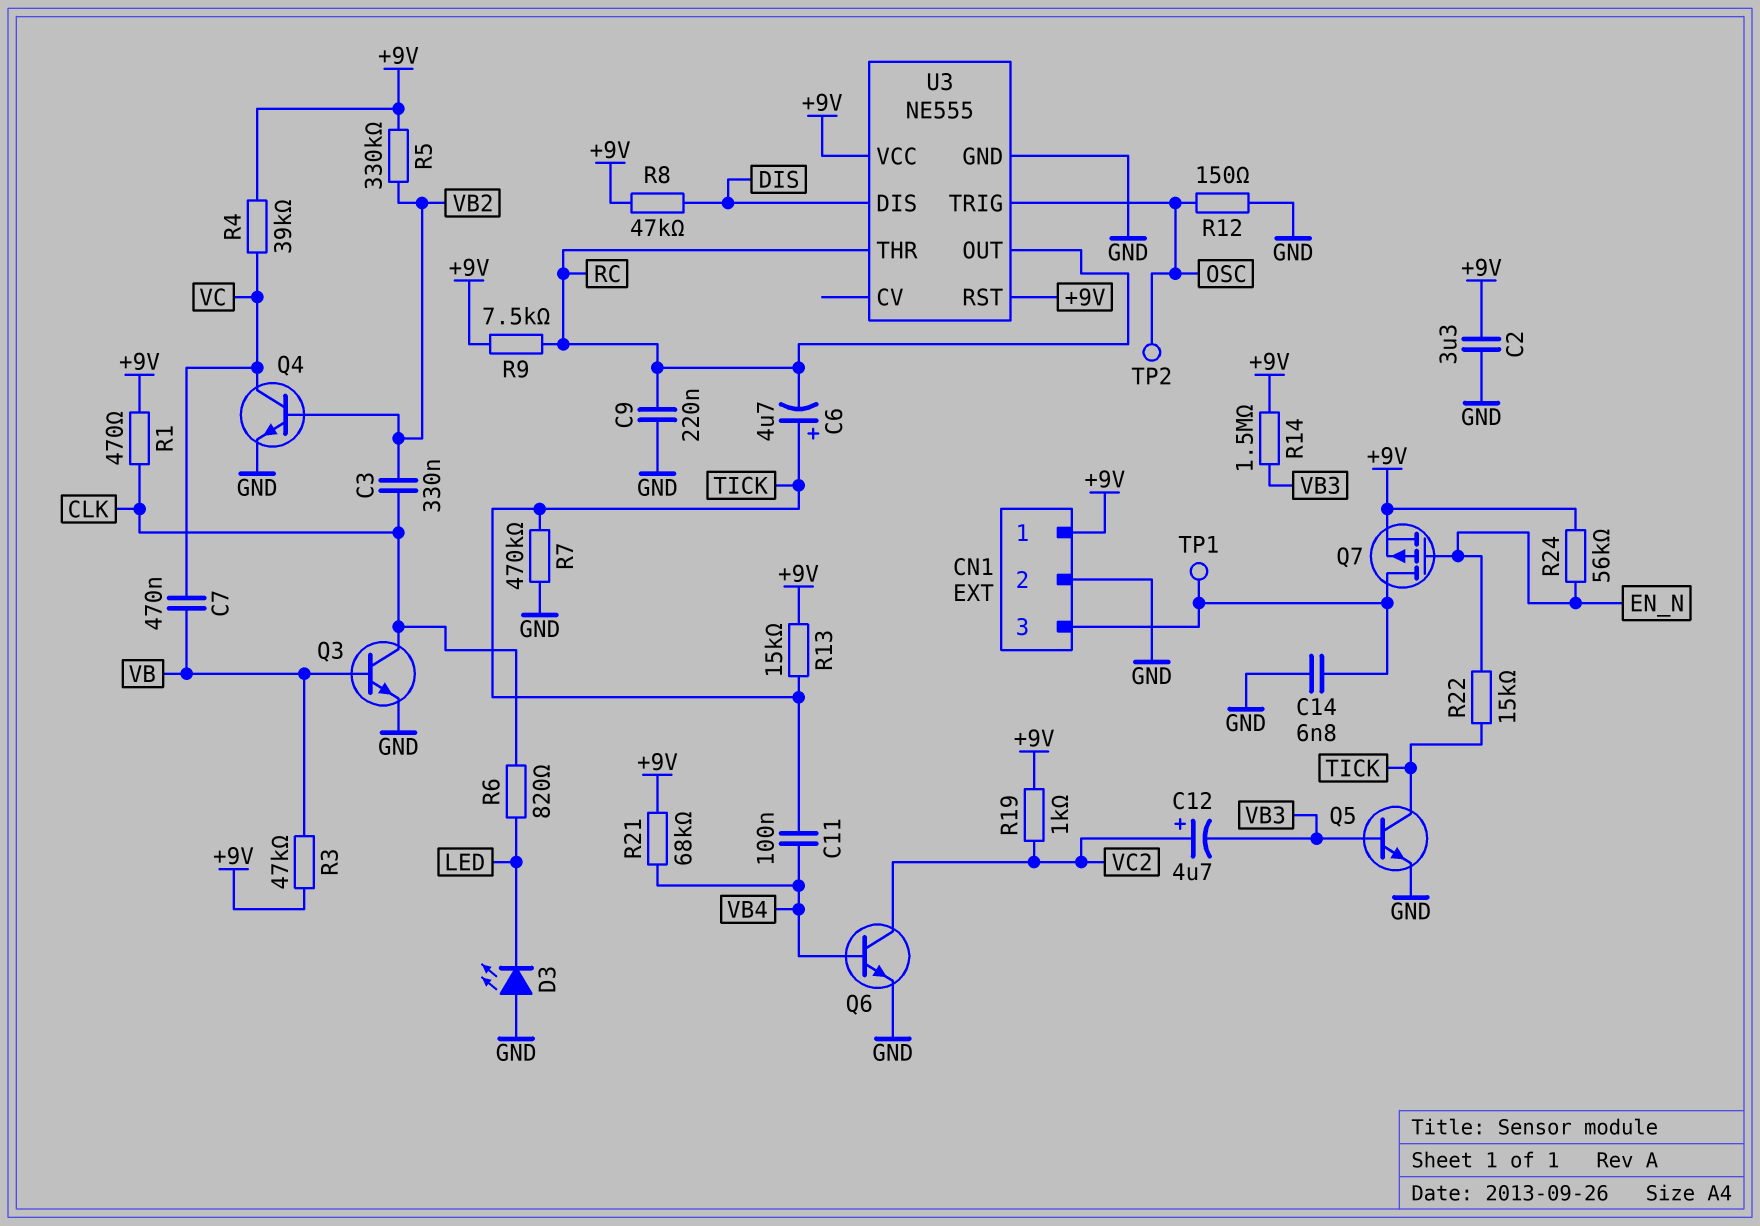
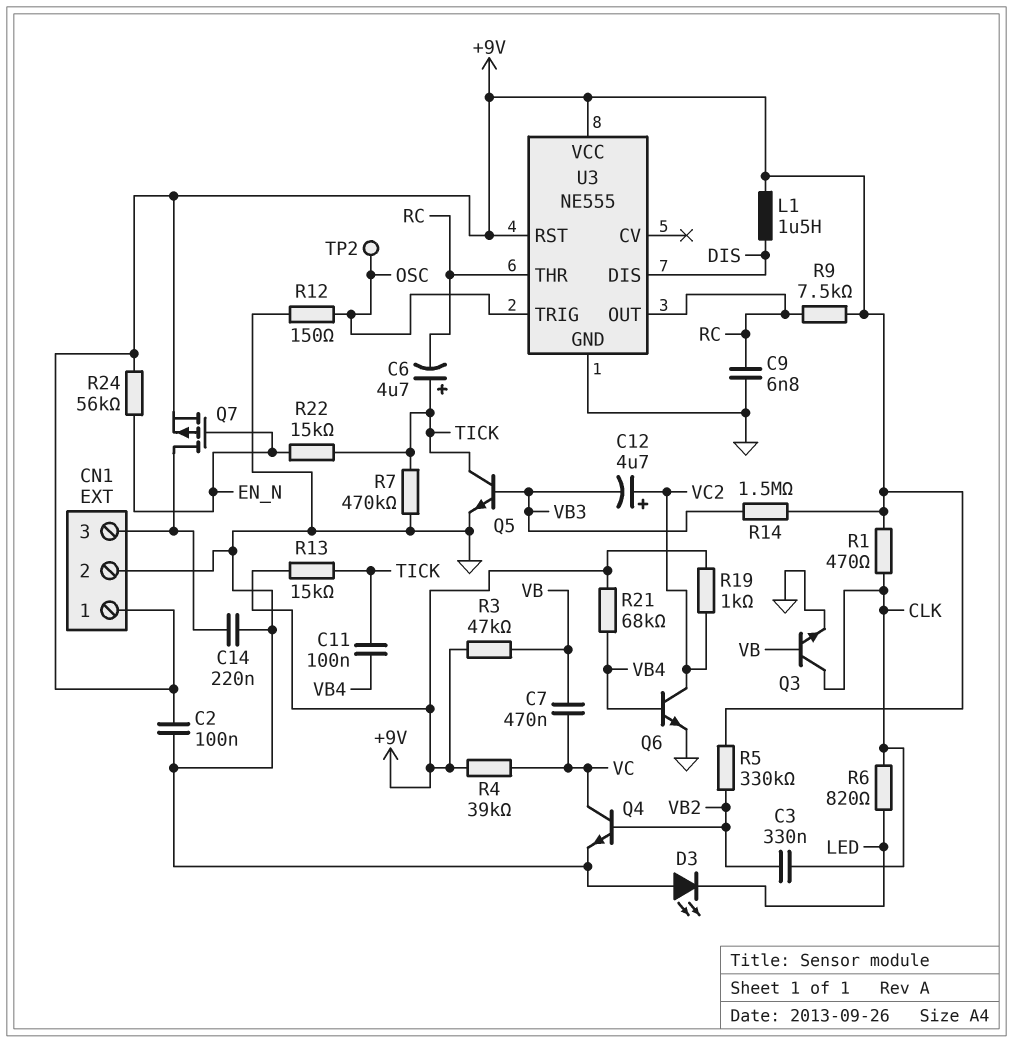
C2: 3.3uF (+9V, GND) -> 100nF (+9V, GND)
C9: 220nF (GND, RC) -> 6.8nF (GND, RC)
C14: 6.8nF (CN1/3, GND) -> 220nF (CN1/3, GND)
L1: none -> 1.5uH (+9V, DIS)
R8: 47k (+9V, DIS) -> none
TP1: test point (CN1/3) -> none

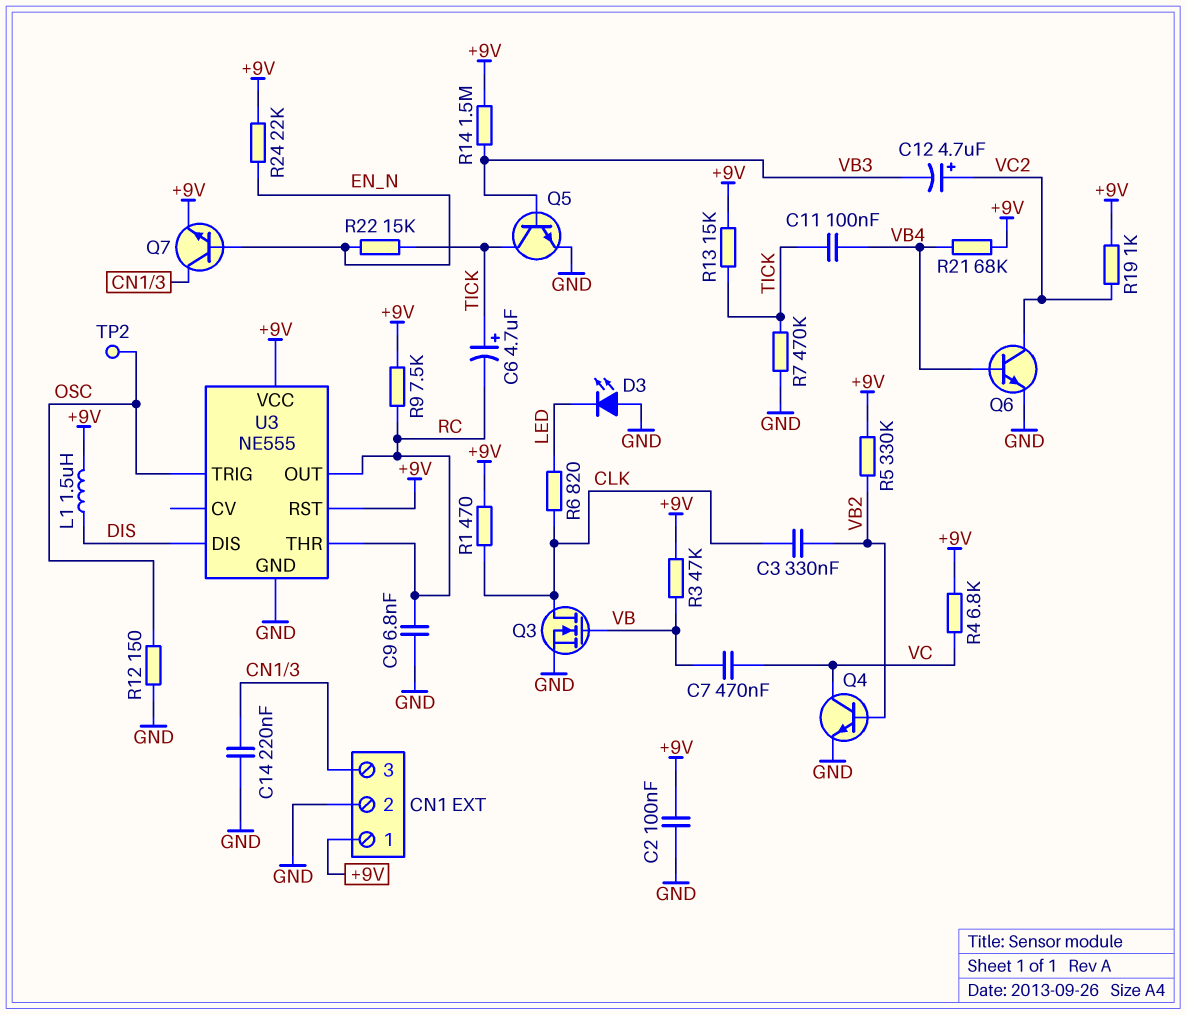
Q3: NPN (B VB, C CLK, E GND) -> NMOS (G VB, D CLK, S GND)
Q7: PMOS (G EN_N, D CN1/3, S +9V) -> NPN (B EN_N, C CN1/3, E +9V)
R4: 39k (+9V, VC) -> 6.8k (+9V, VC)
R24: 56k (+9V, EN_N) -> 22k (+9V, EN_N)

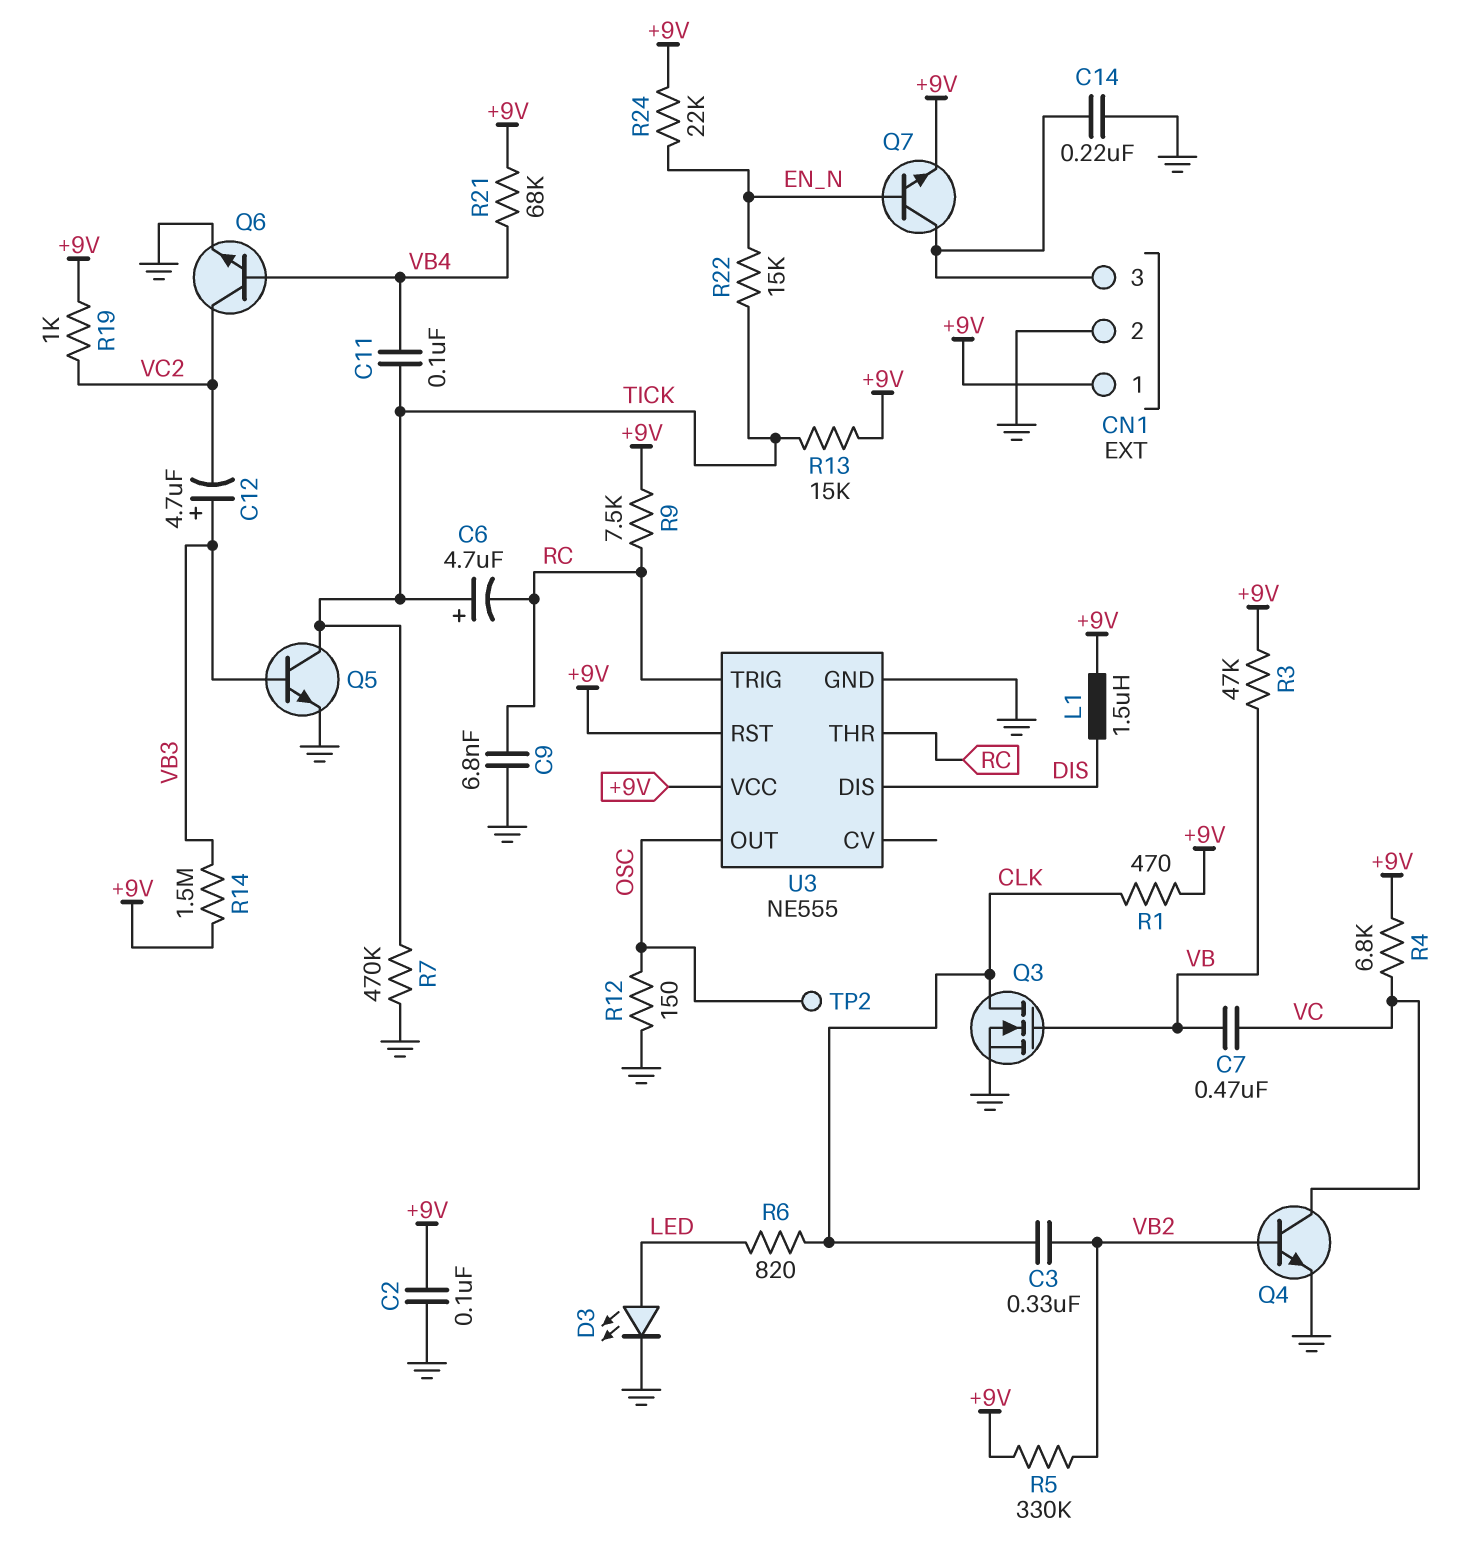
C12: 4.7uF (plus VC2, minus VB3) -> 4.7uF (plus VB3, minus VC2)
D3: LED (A GND, K LED) -> LED (A LED, K GND)
U3 pin OUT: RC -> OSC
U3 pin TRIG: OSC -> RC

